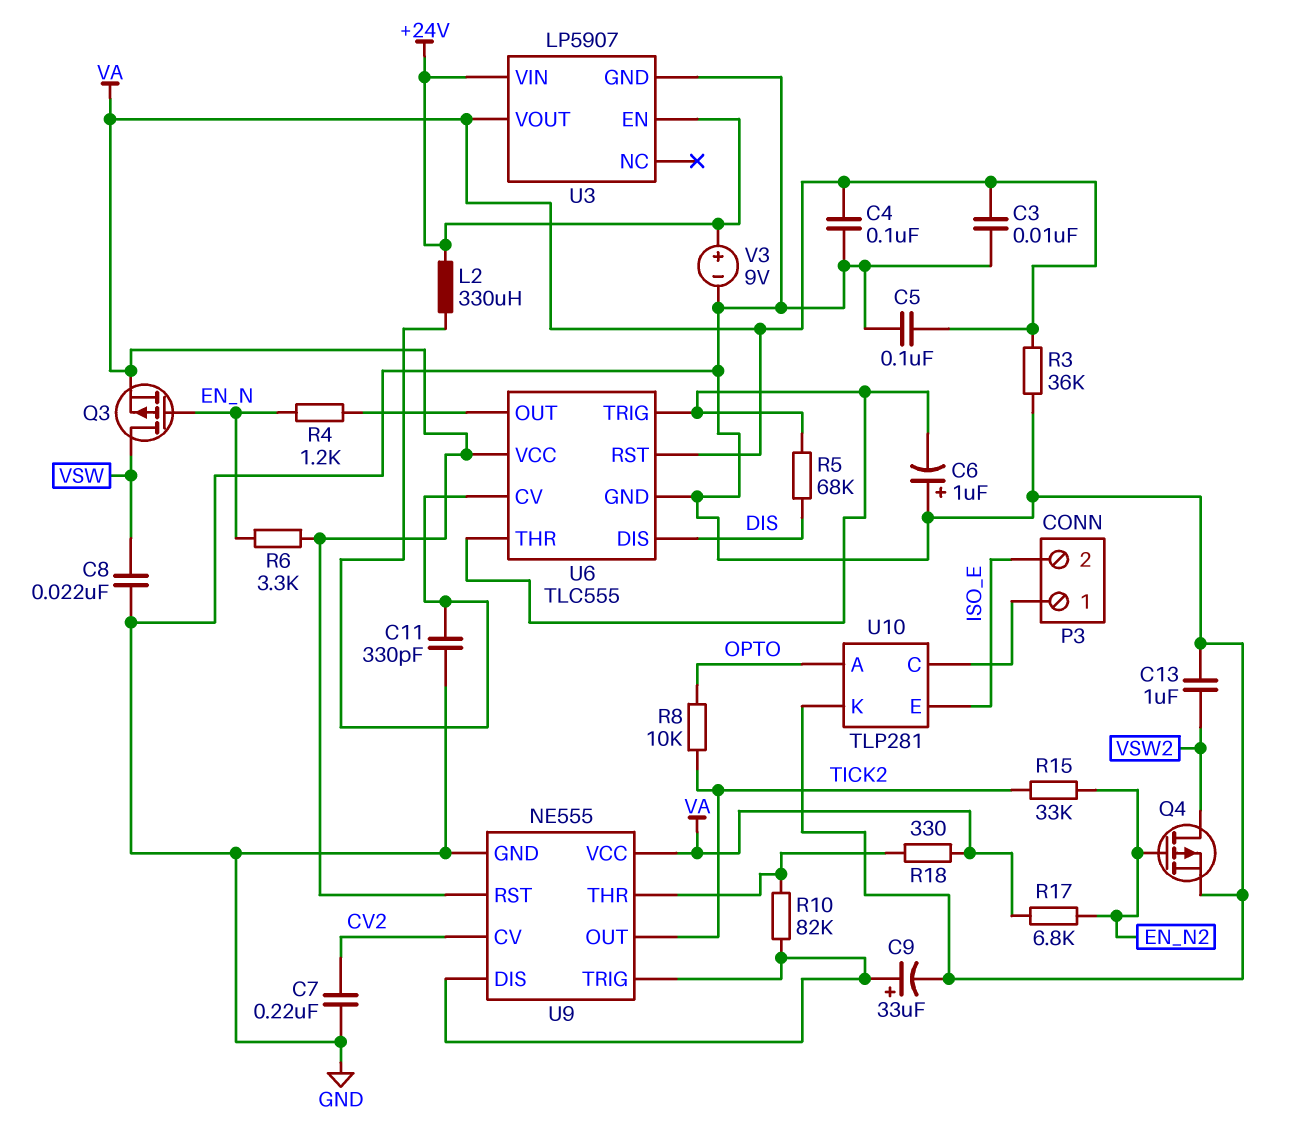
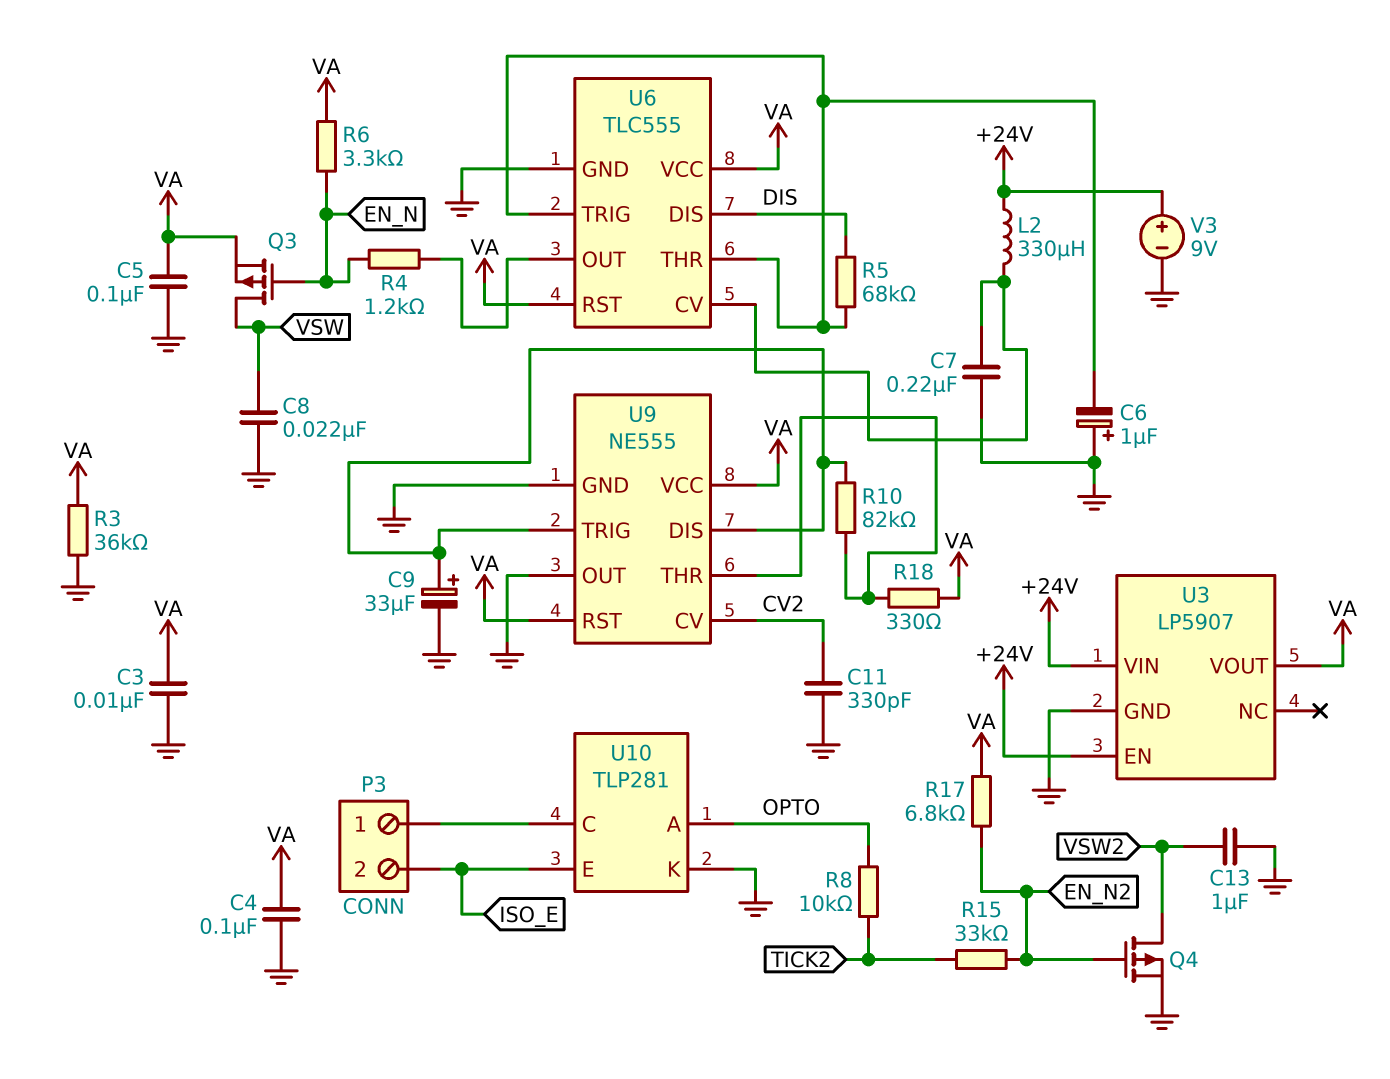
C7: 220nF (CV2, GND) -> 220nF (GND, U6/CV)
C11: 330pF (GND, U6/CV) -> 330pF (CV2, GND)
U9 pin OUT: TICK2 -> GND

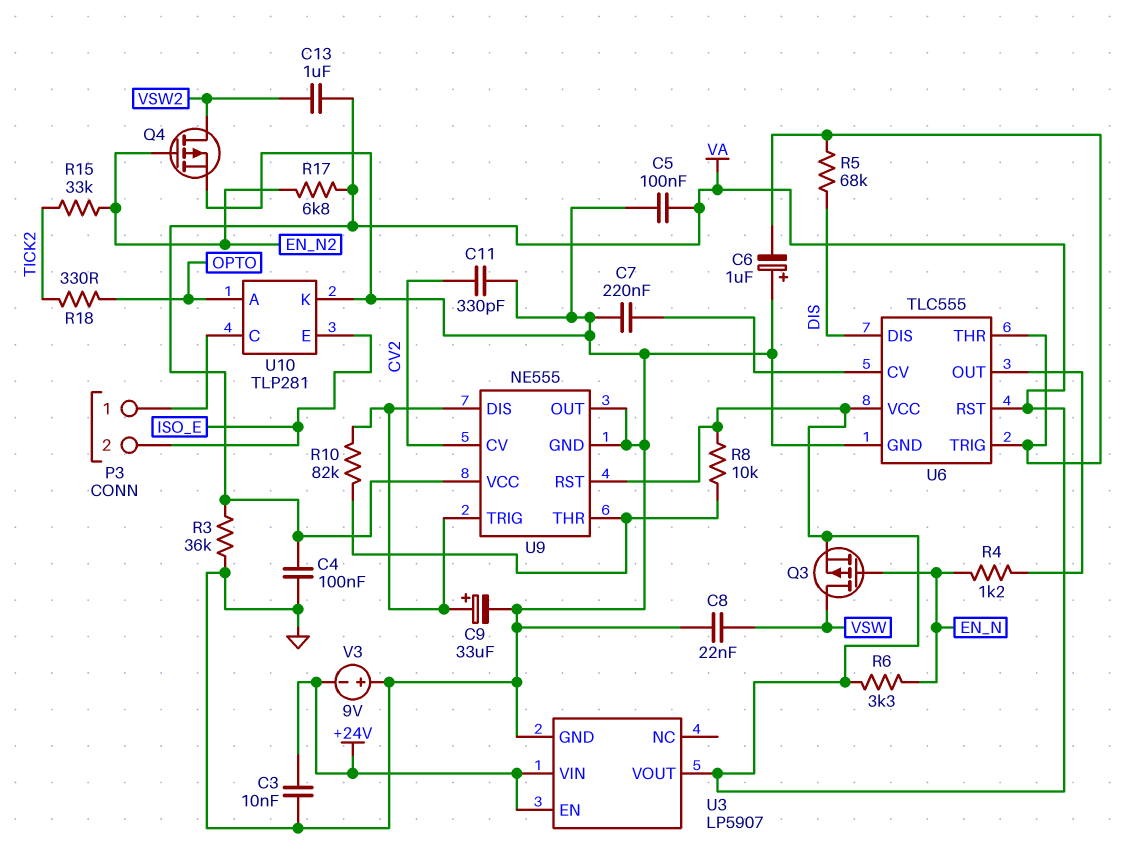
C3: 10nF (GND, VA) -> 10nF (+24V, GND)
C13: 1uF (GND, VSW2) -> 1uF (VA, VSW2)
L2: 330uH (+24V, U6/CV) -> none
R8: 10k (OPTO, TICK2) -> 10k (U9/THR, VA)
R18: 330 (U9/THR, VA) -> 330 (OPTO, TICK2)
V3: 9V (plus +24V, minus GND) -> 9V (plus GND, minus +24V)

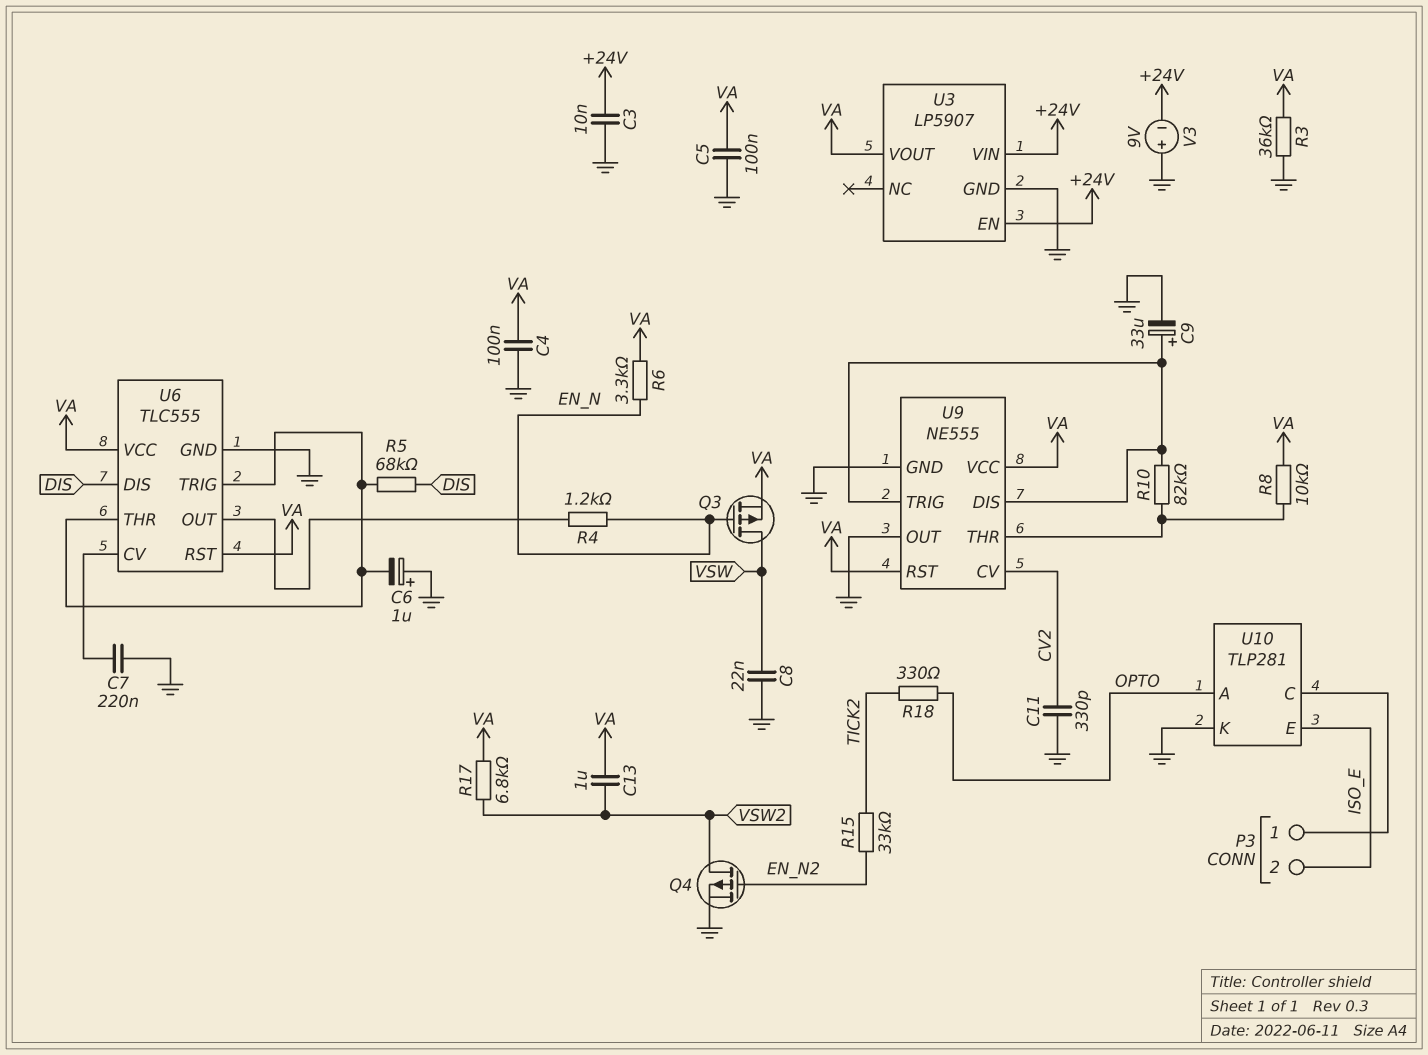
R17: 6.8k (EN_N2, VA) -> 6.8k (VA, VSW2)

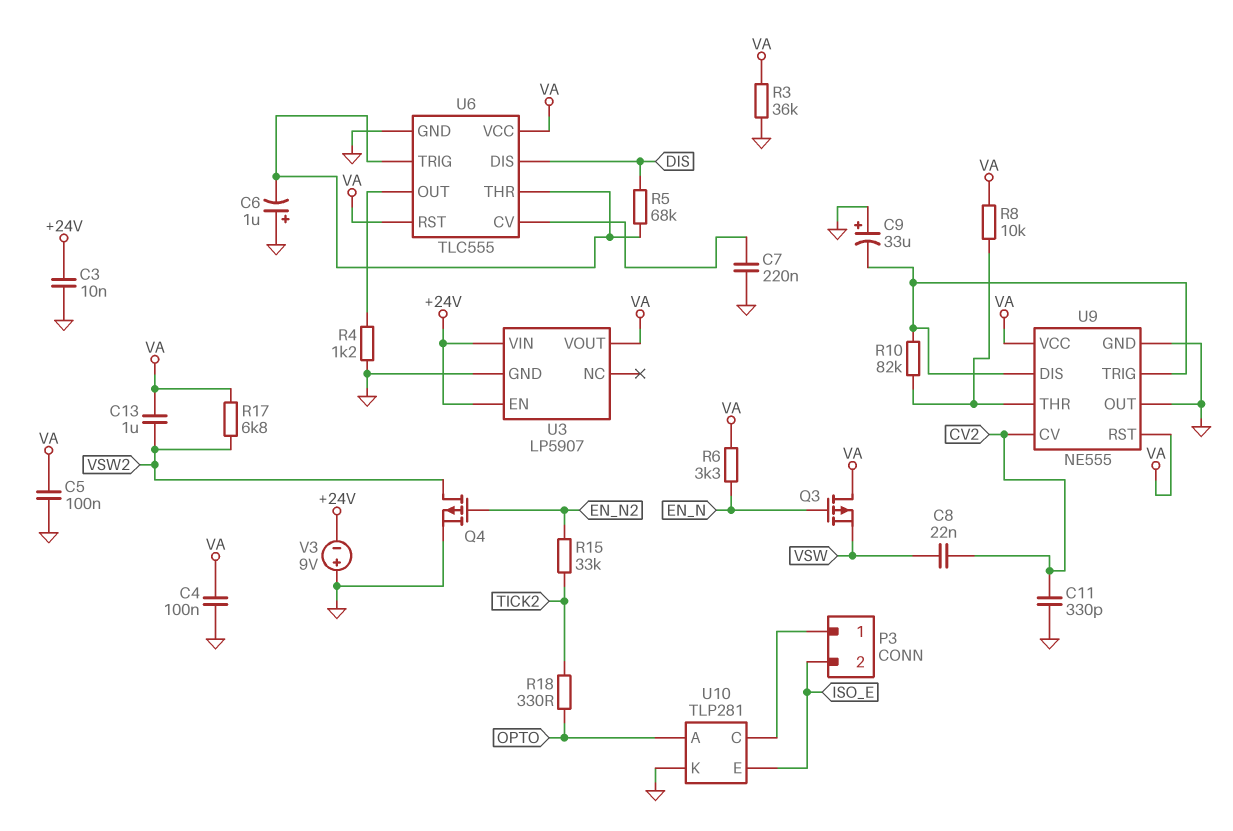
C8: 22nF (GND, VSW) -> 22nF (CV2, VSW)
C9: 33uF (plus U9/DIS, minus GND) -> 33uF (plus GND, minus U9/DIS)
Q3: PMOS (G EN_N, D VSW, S VA) -> PMOS (G EN_N, D VA, S VSW)
R4: 1.2k (EN_N, U6/OUT) -> 1.2k (GND, U6/OUT)

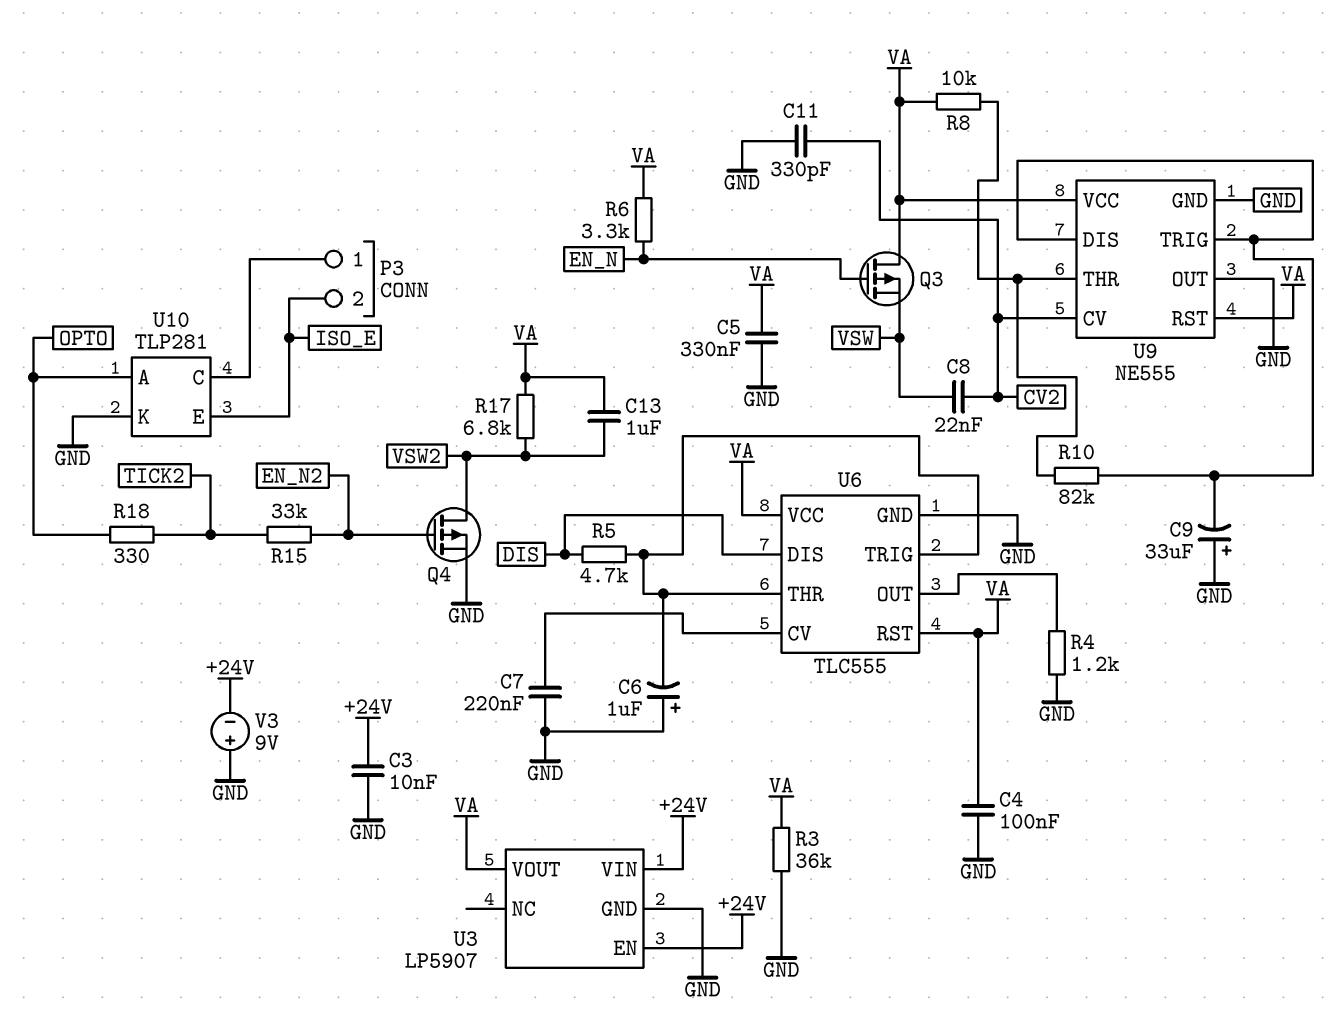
C5: 100nF (GND, VA) -> 330nF (GND, VA)
R5: 68k (DIS, U6/THR) -> 4.7k (DIS, U6/THR)

